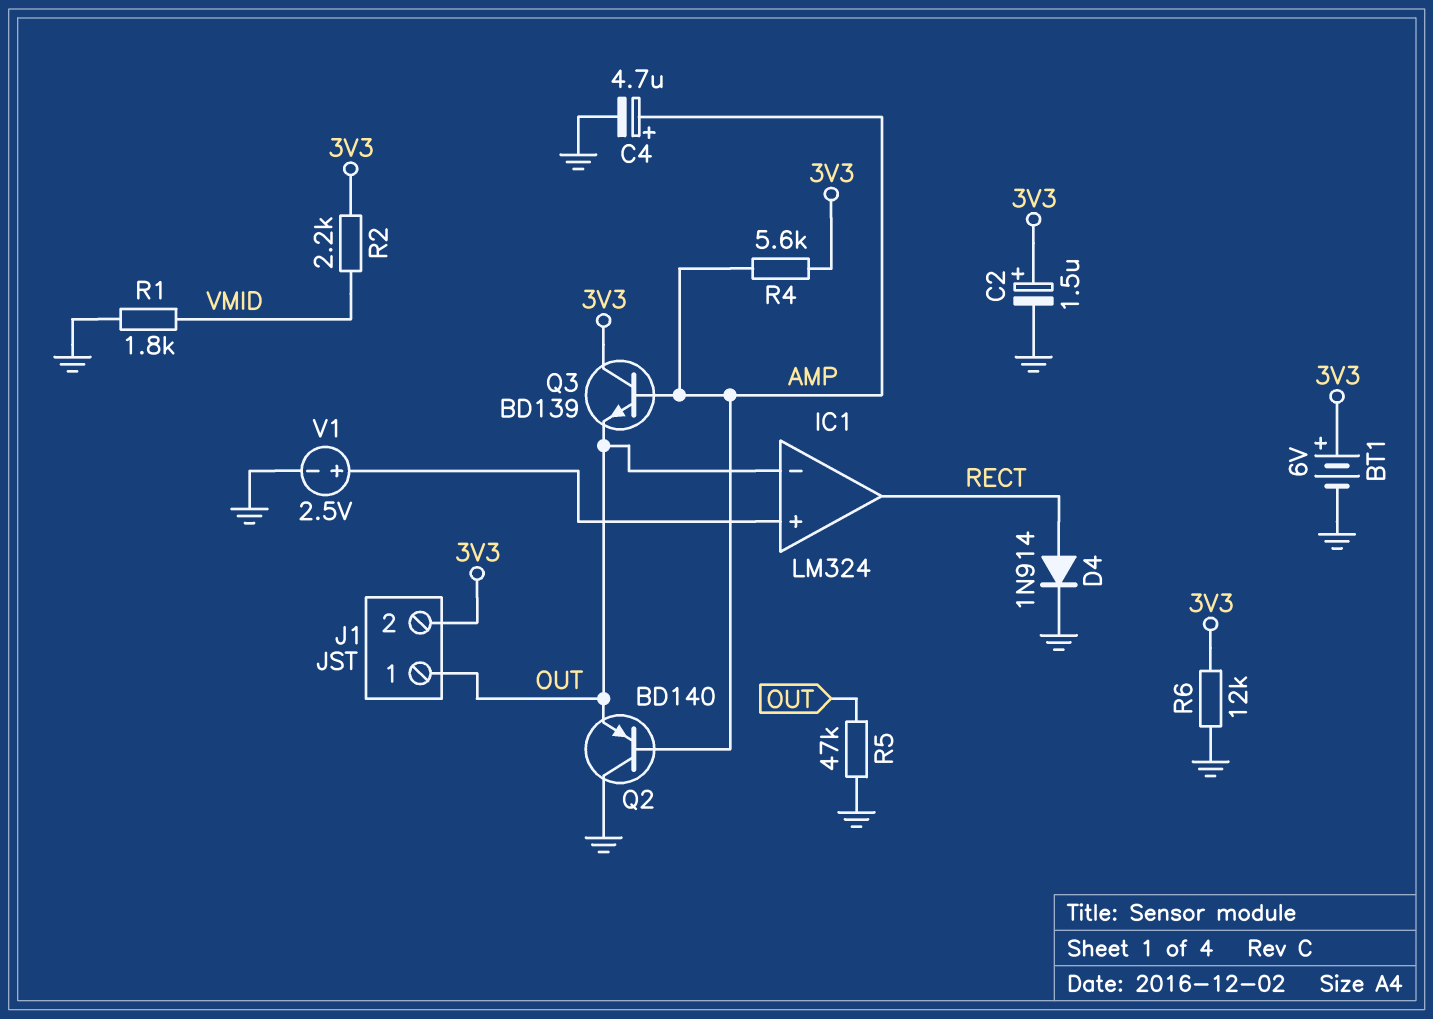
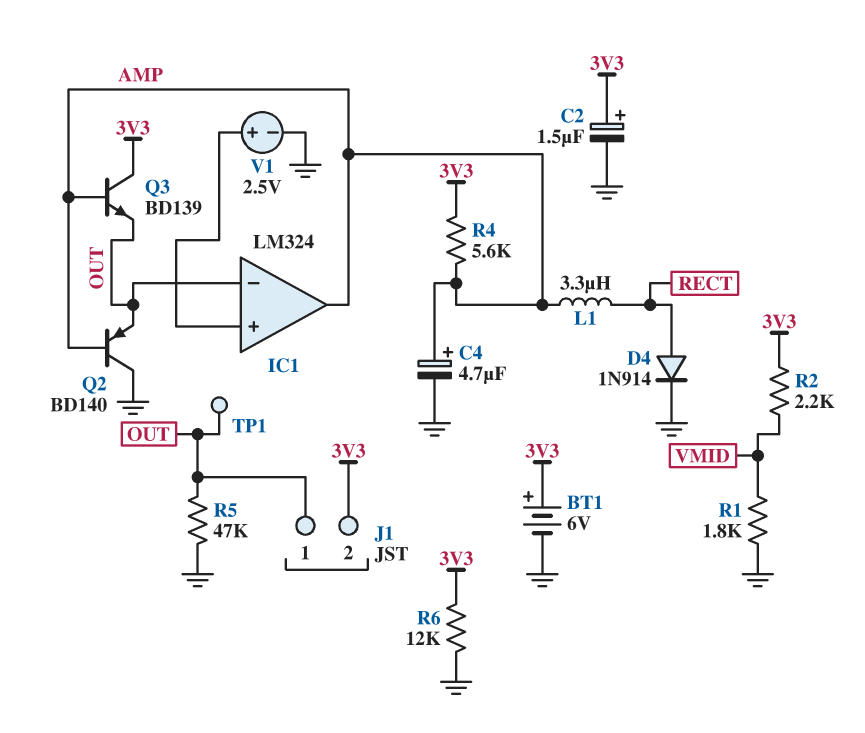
IC1 pin out: RECT -> AMP
L1: none -> 3.3uH (AMP, RECT)
TP1: none -> test point (OUT)

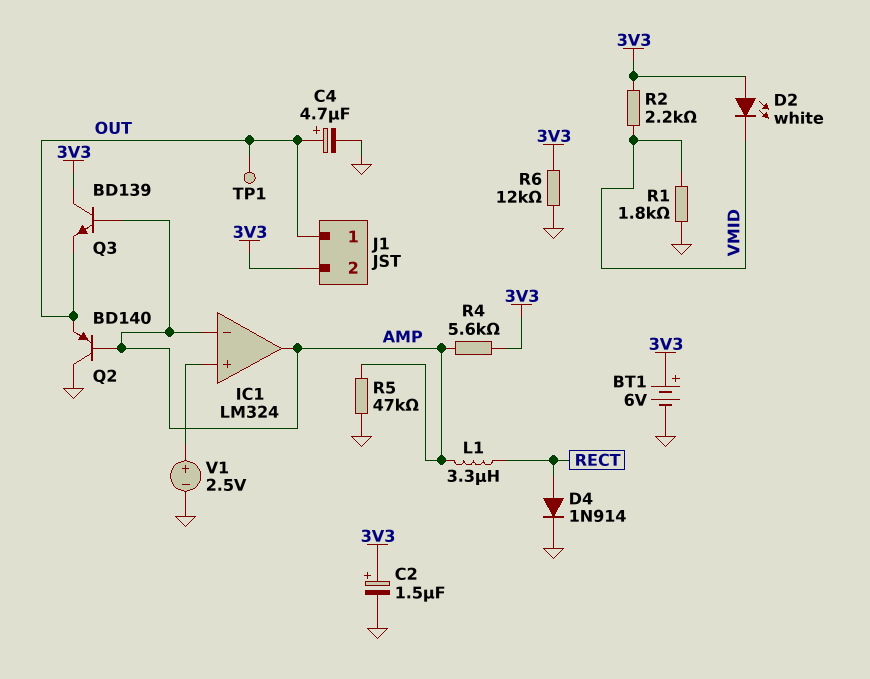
C4: 4.7uF (plus AMP, minus GND) -> 4.7uF (plus OUT, minus GND)
D2: none -> LED white (A 3V3, K VMID)
IC1 pin in-: OUT -> AMP
R5: 47k (GND, OUT) -> 47k (AMP, GND)

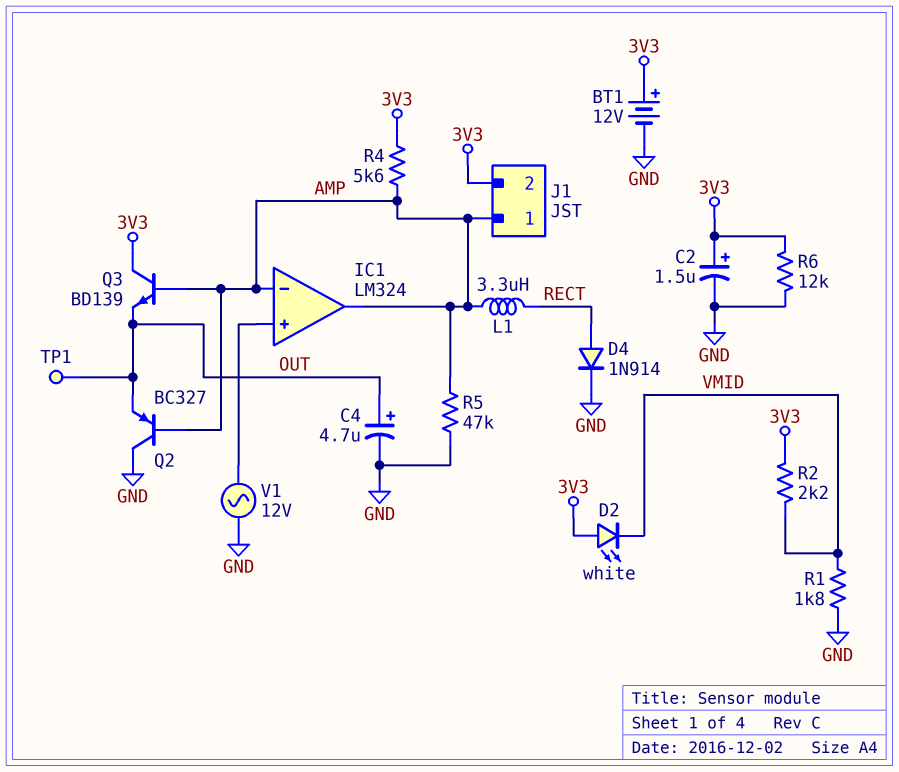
BT1: 6V (plus 3V3, minus GND) -> 12V (plus 3V3, minus GND)
J1 pin 1: OUT -> AMP
Q2: PNP BD140 (B AMP, C GND, E OUT) -> PNP BC327 (B AMP, C GND, E OUT)
V1: 2.5V (plus IC1/in+, minus GND) -> AC 12V (GND, IC1/in+)

